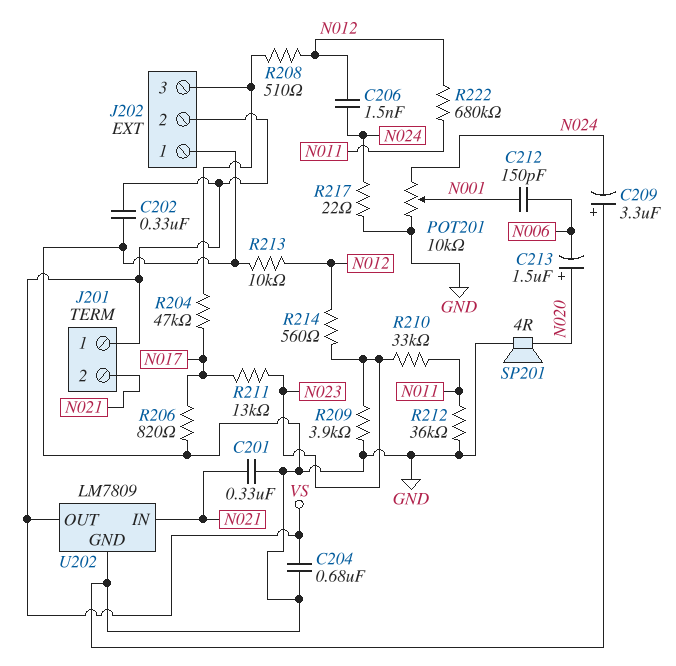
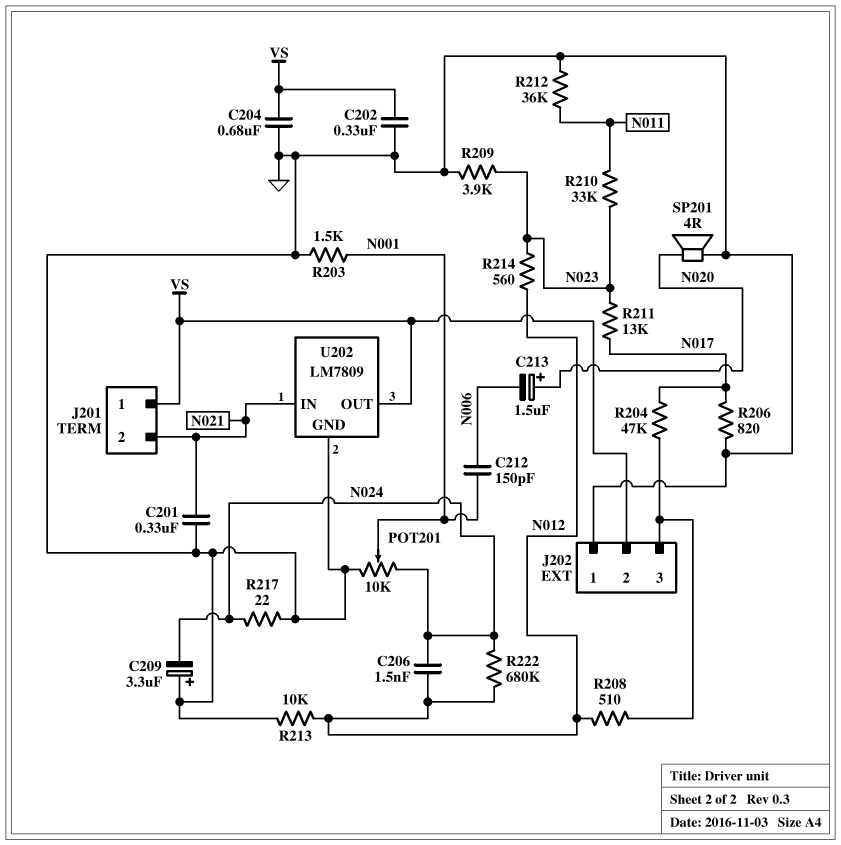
R203: none -> 1.5k (GND, N001)
R222: 680k (N011, N012) -> 680k (N012, N024)

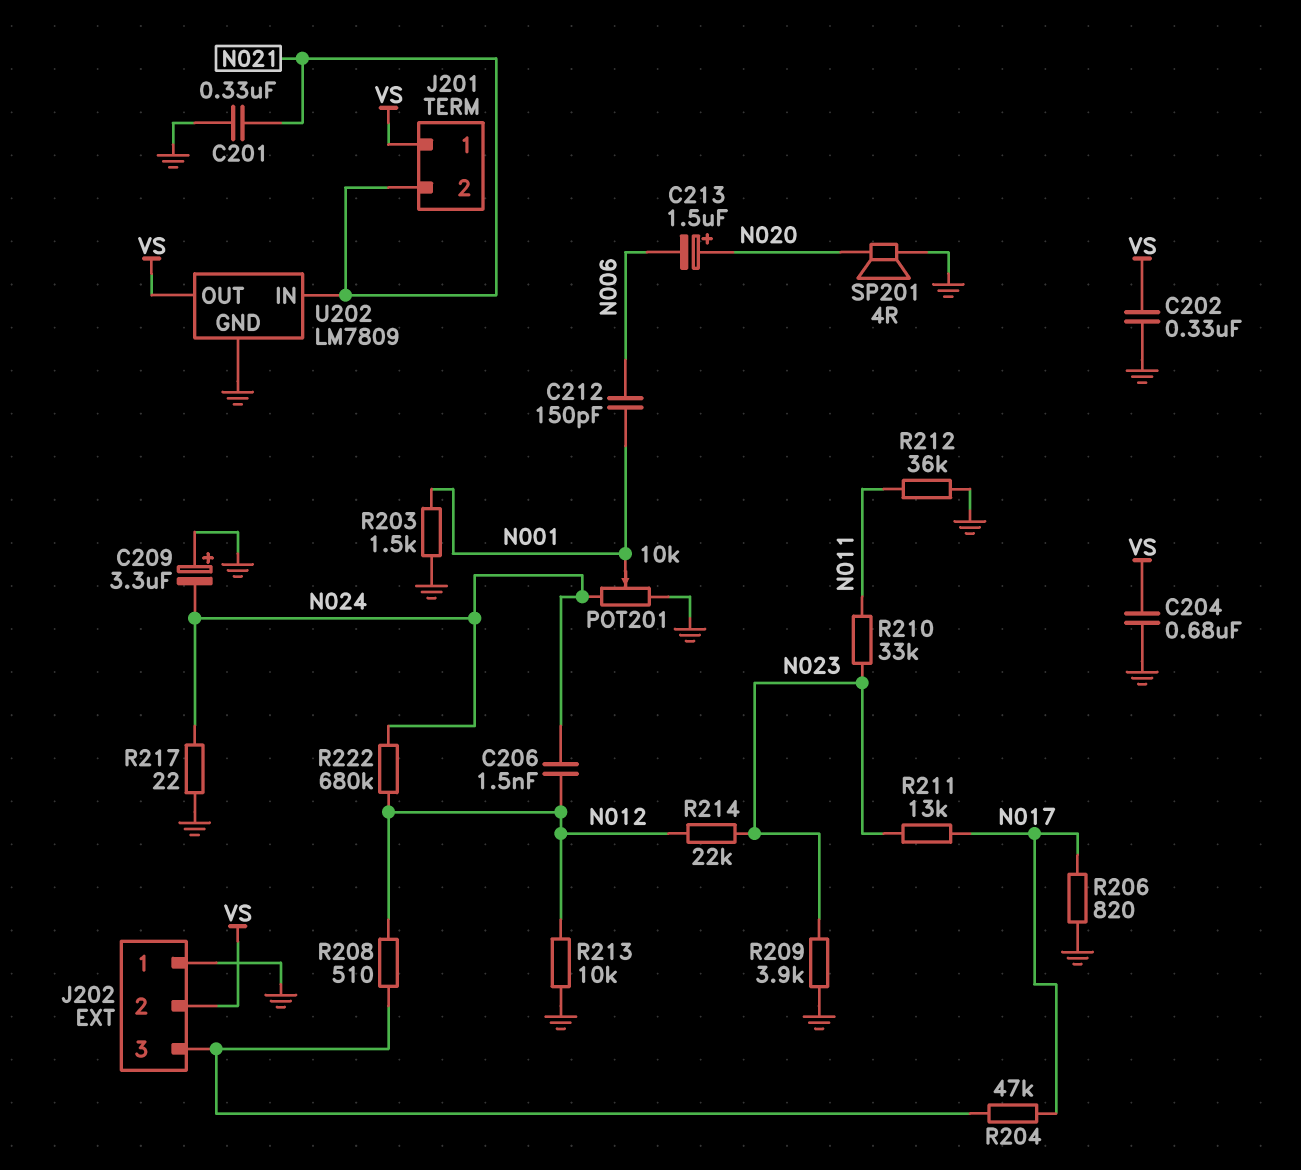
R214: 560 (N012, N023) -> 22k (N012, N023)

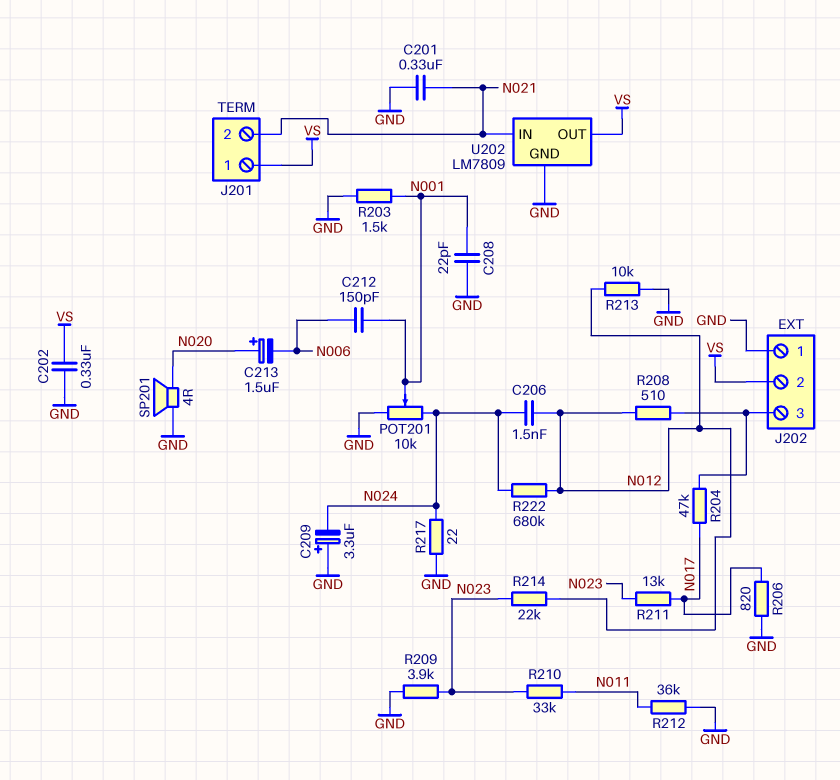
C204: 680nF (GND, VS) -> none
C208: none -> 22pF (GND, N001)

